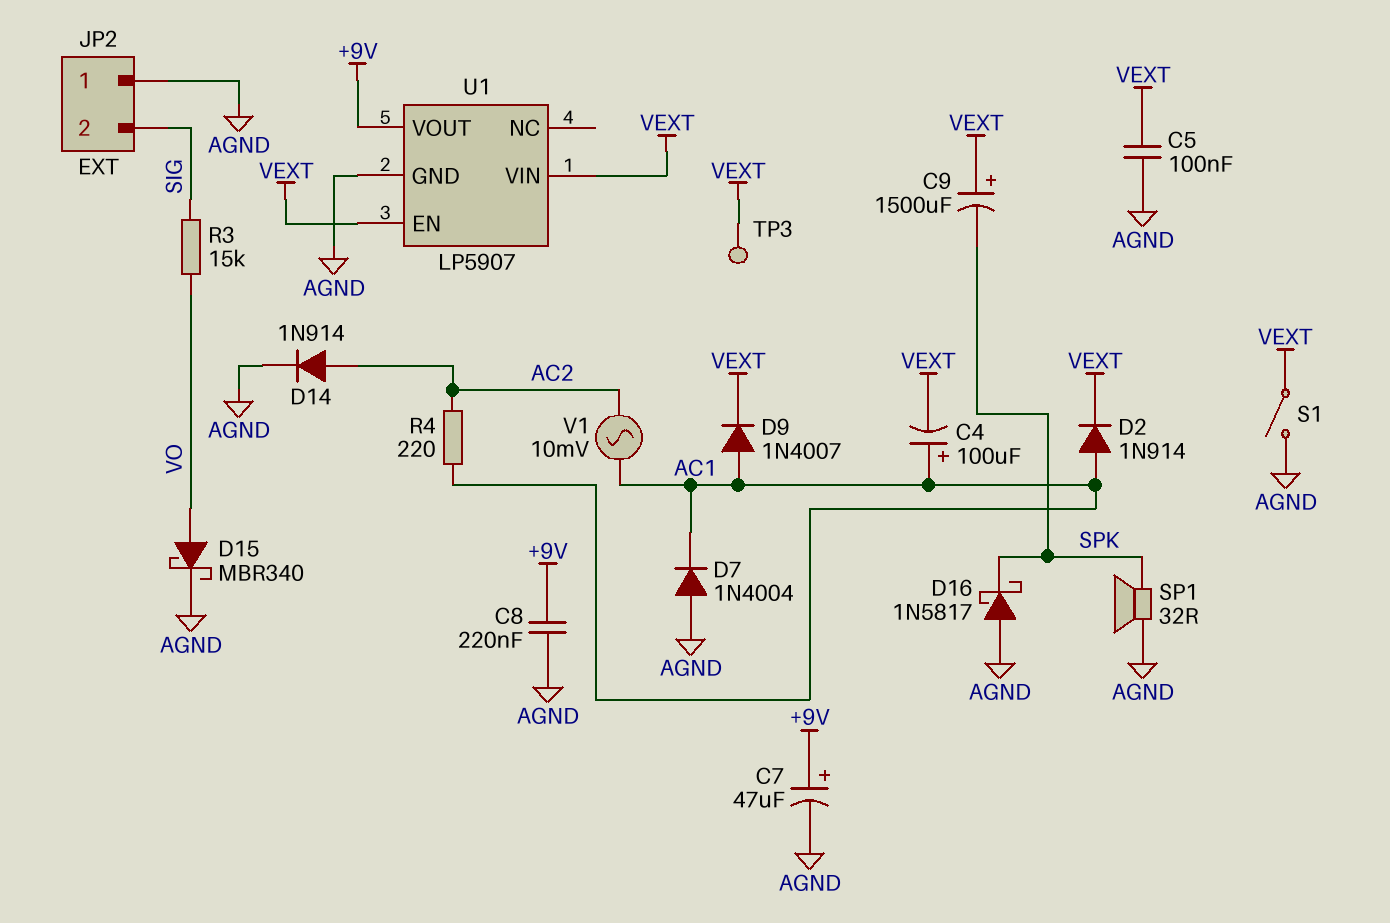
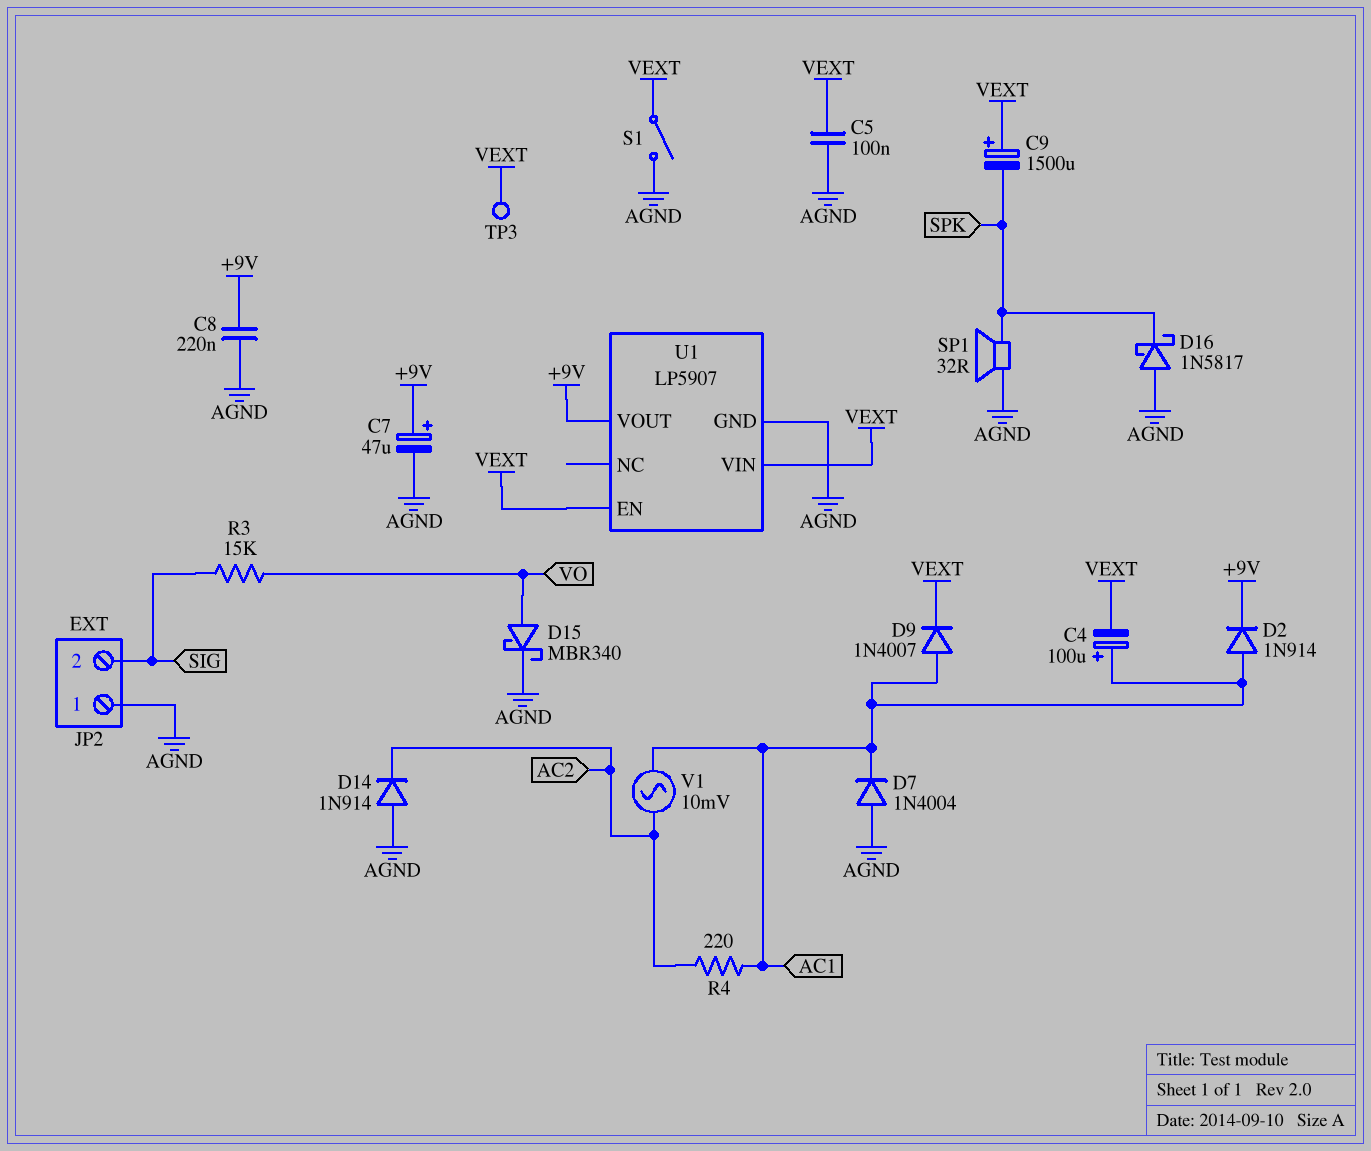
D2: diode 1N914 (A AC1, K VEXT) -> diode 1N914 (A AC1, K +9V)
D14: diode 1N914 (A AC2, K AGND) -> diode 1N914 (A AGND, K AC2)

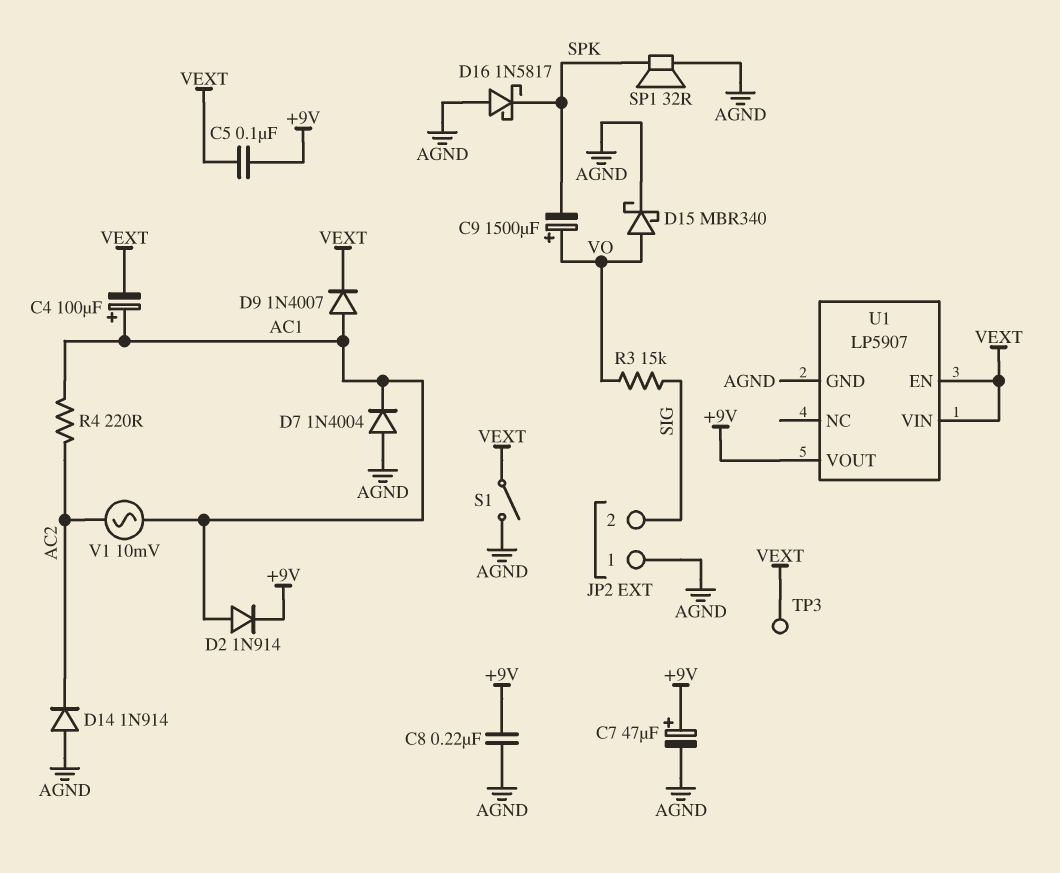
C5: 100nF (AGND, VEXT) -> 100nF (+9V, VEXT)
C9: 1500uF (plus VEXT, minus SPK) -> 1500uF (plus VO, minus SPK)

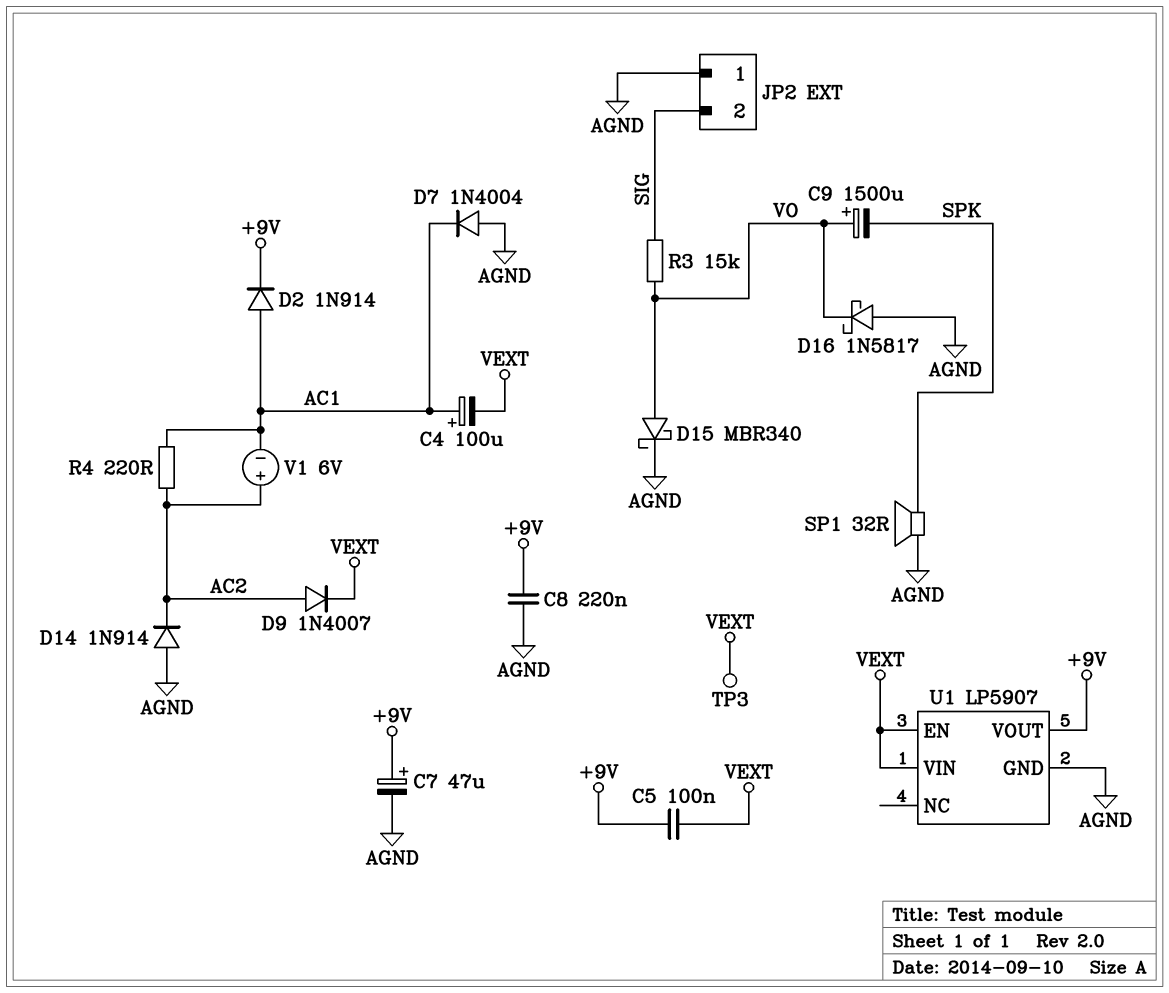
D9: diode 1N4007 (A AC1, K VEXT) -> diode 1N4007 (A AC2, K VEXT)
D16: schottky 1N5817 (A AGND, K SPK) -> schottky 1N5817 (A AGND, K VO)
S1: switch (AGND, VEXT) -> none
V1: AC 10mV (AC1, AC2) -> 6V (plus AC2, minus AC1)

